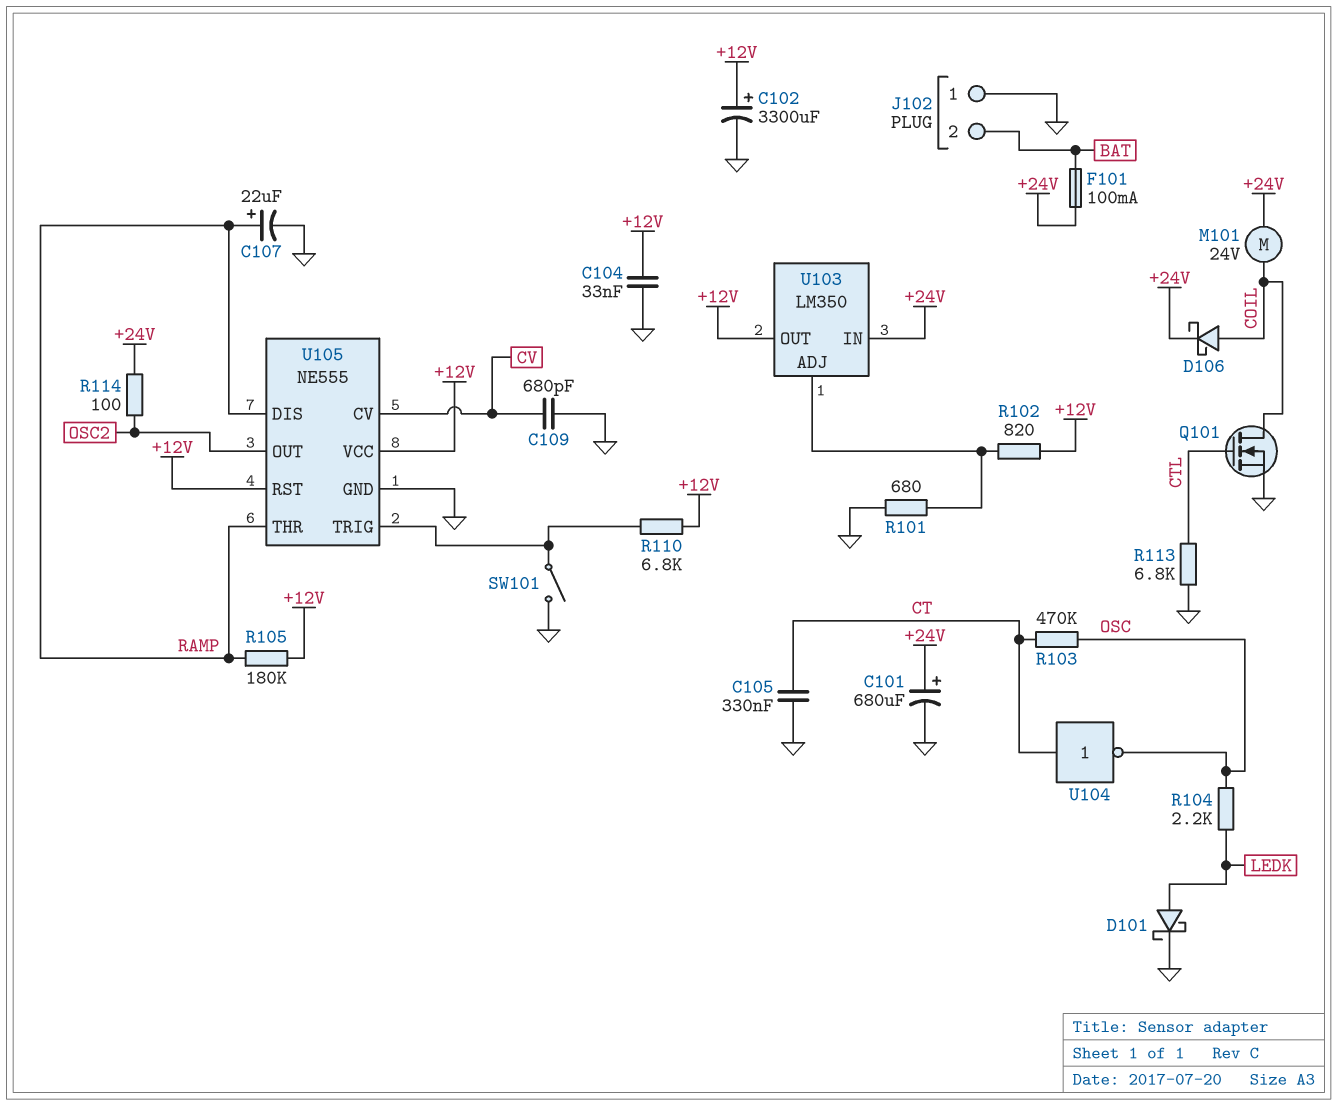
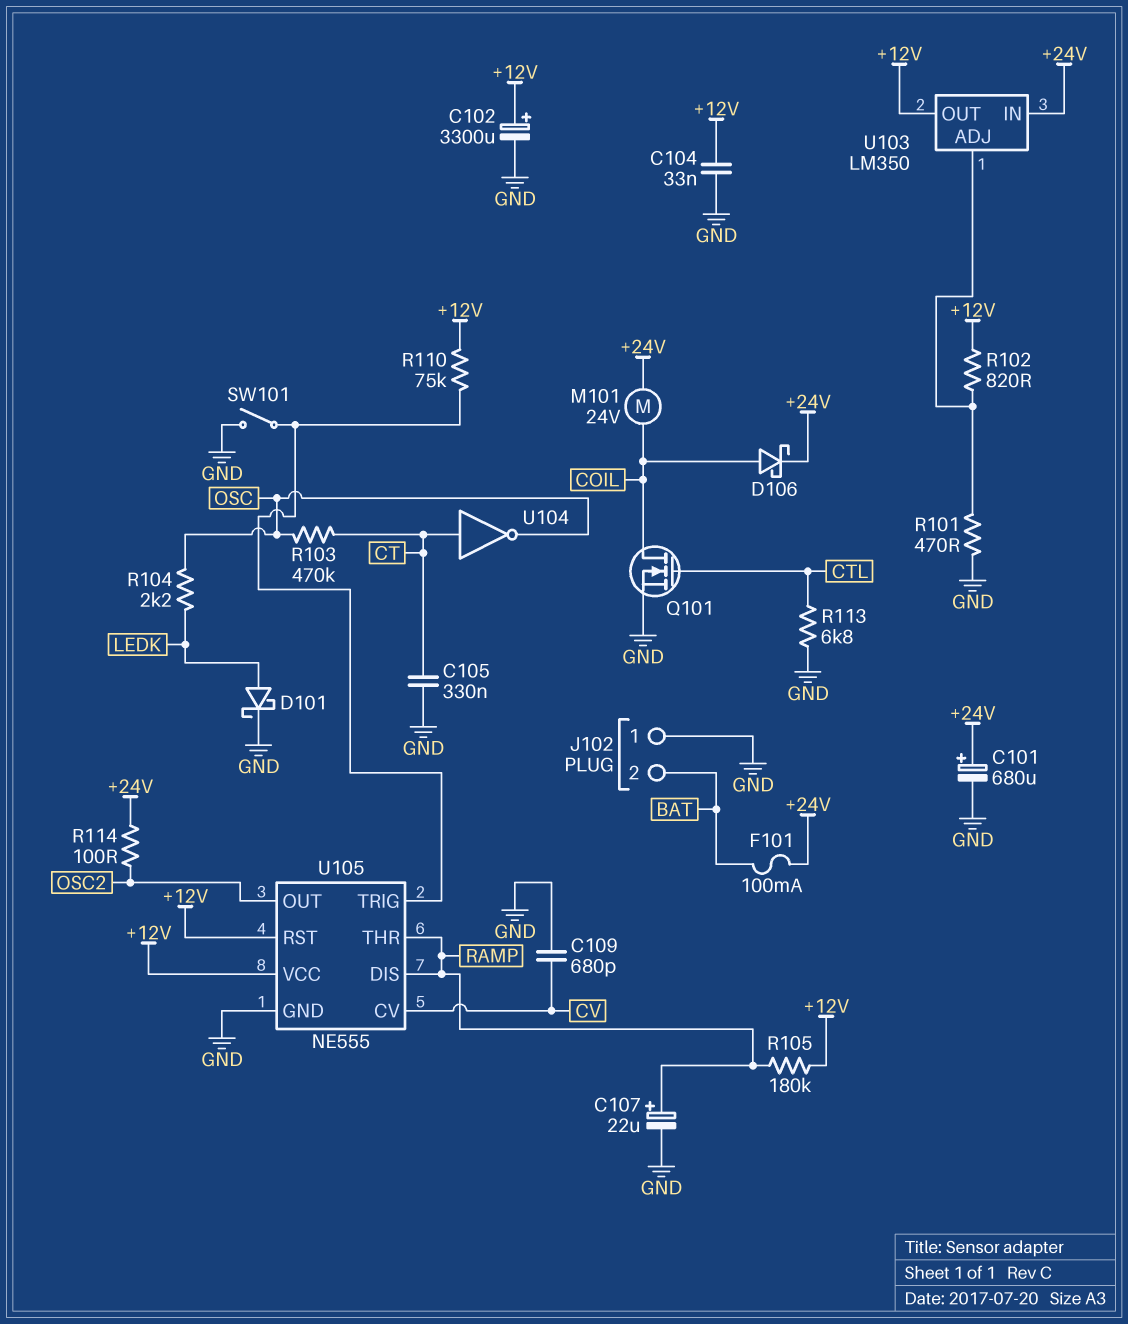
R101: 680 (GND, U103/ADJ) -> 470 (GND, U103/ADJ)
R110: 6.8k (+12V, U105/TRIG) -> 75k (+12V, U105/TRIG)

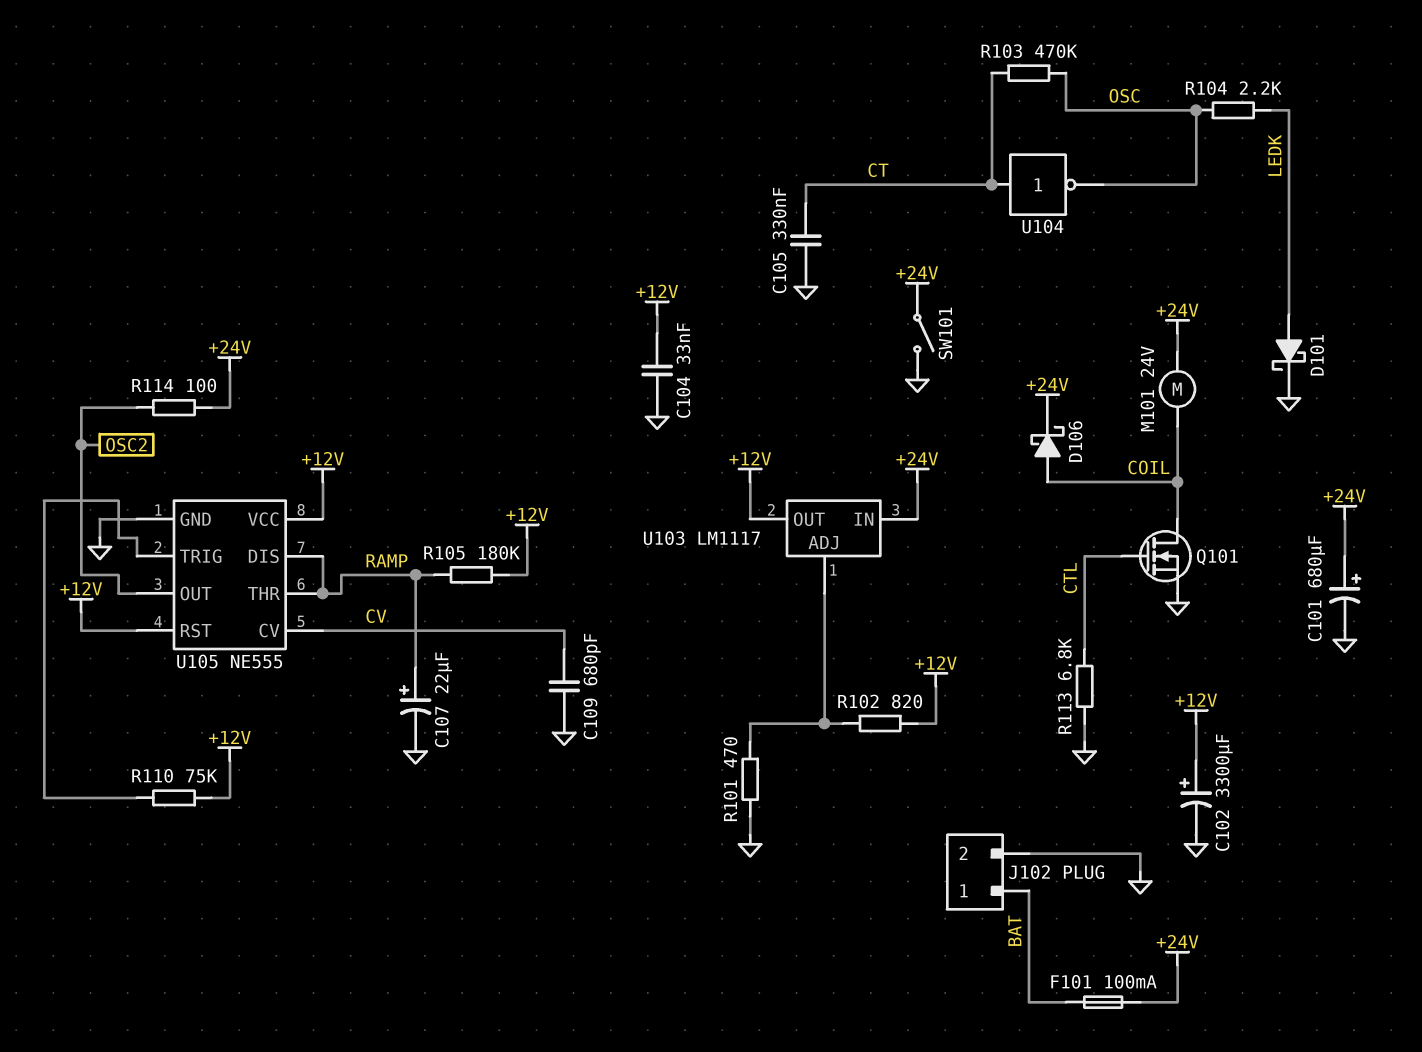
J102 pin 1: GND -> BAT
J102 pin 2: BAT -> GND
SW101: switch (GND, U105/TRIG) -> switch (+24V, GND)
U103: LM350 -> LM1117

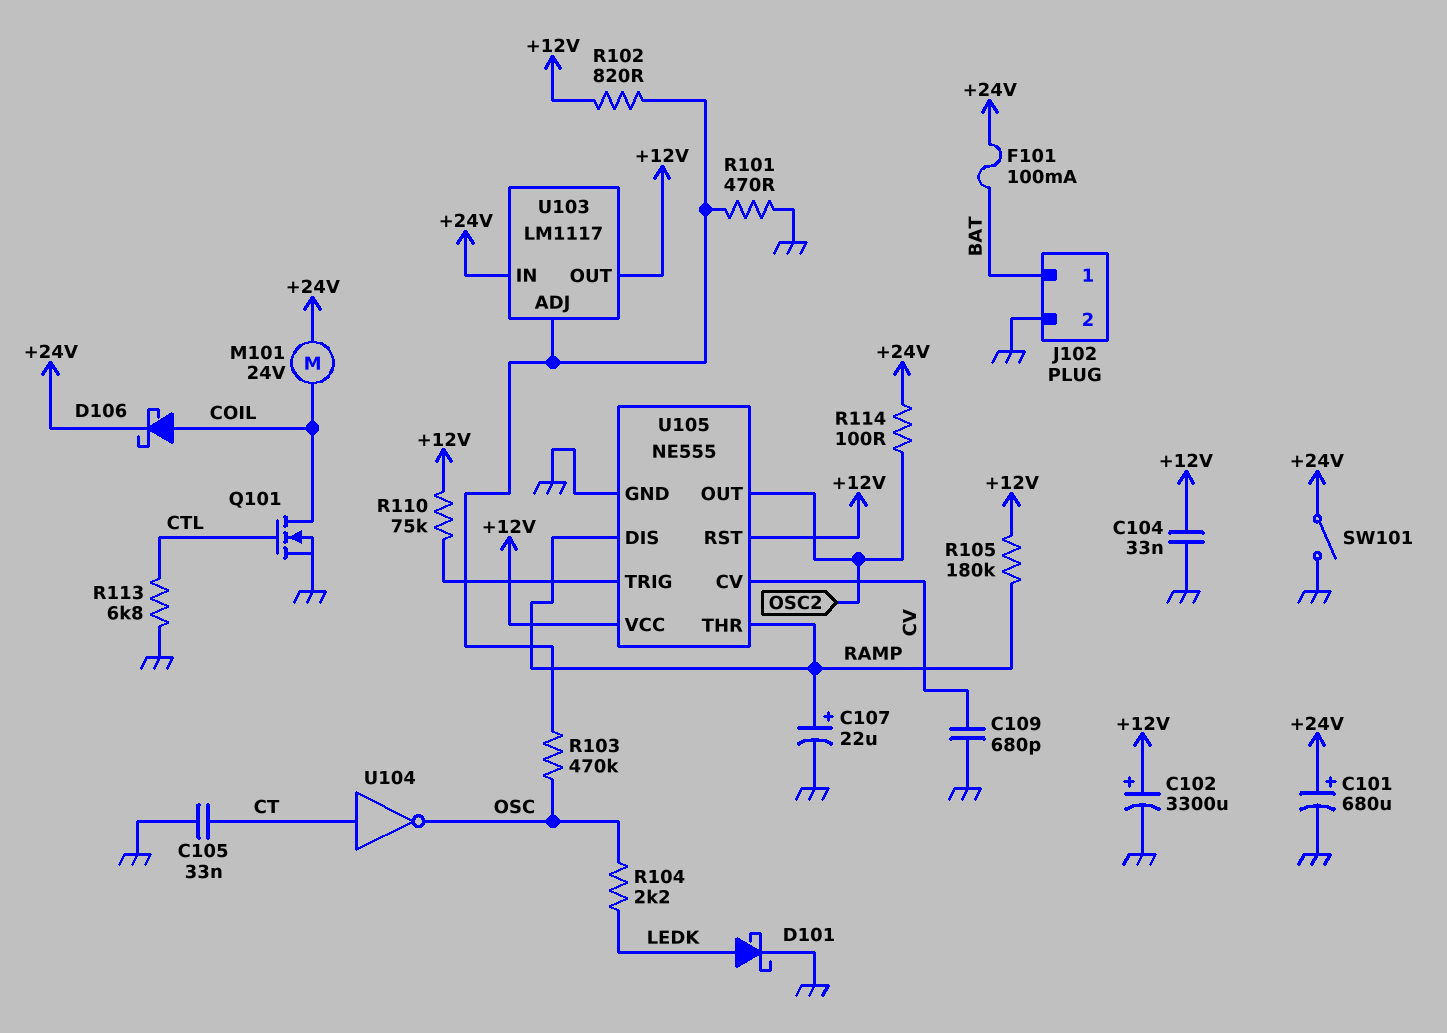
C105: 330nF (CT, GND) -> 33nF (CT, GND)
R103: 470k (CT, OSC) -> 470k (OSC, U103/ADJ)

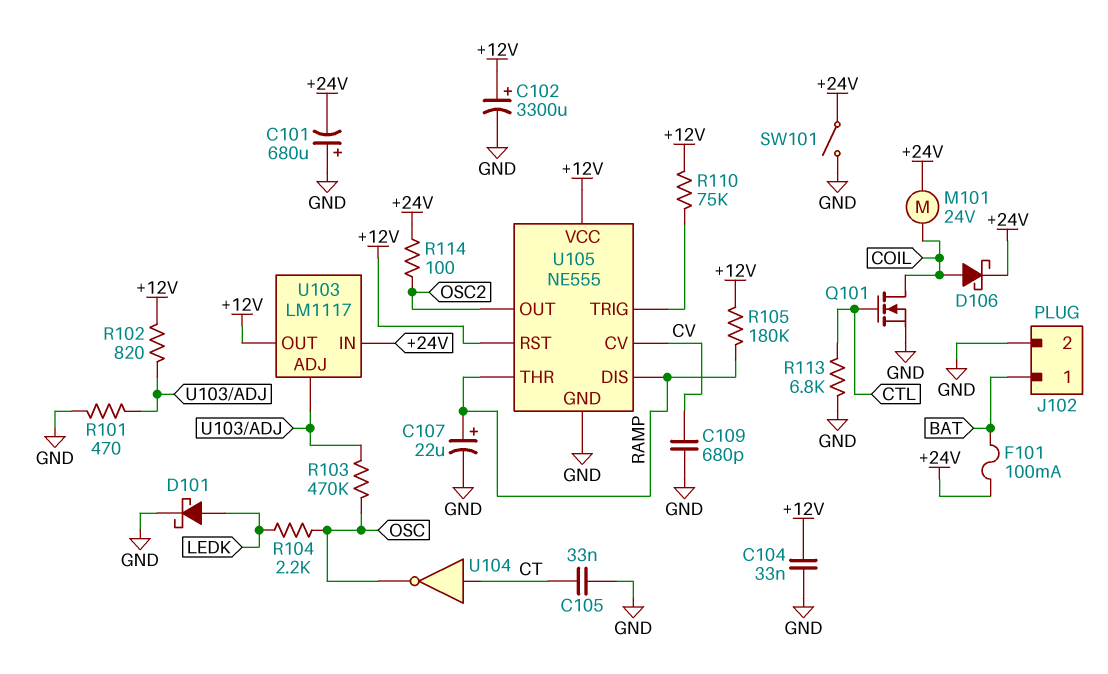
C101: 680uF (plus +24V, minus GND) -> 680uF (plus GND, minus +24V)

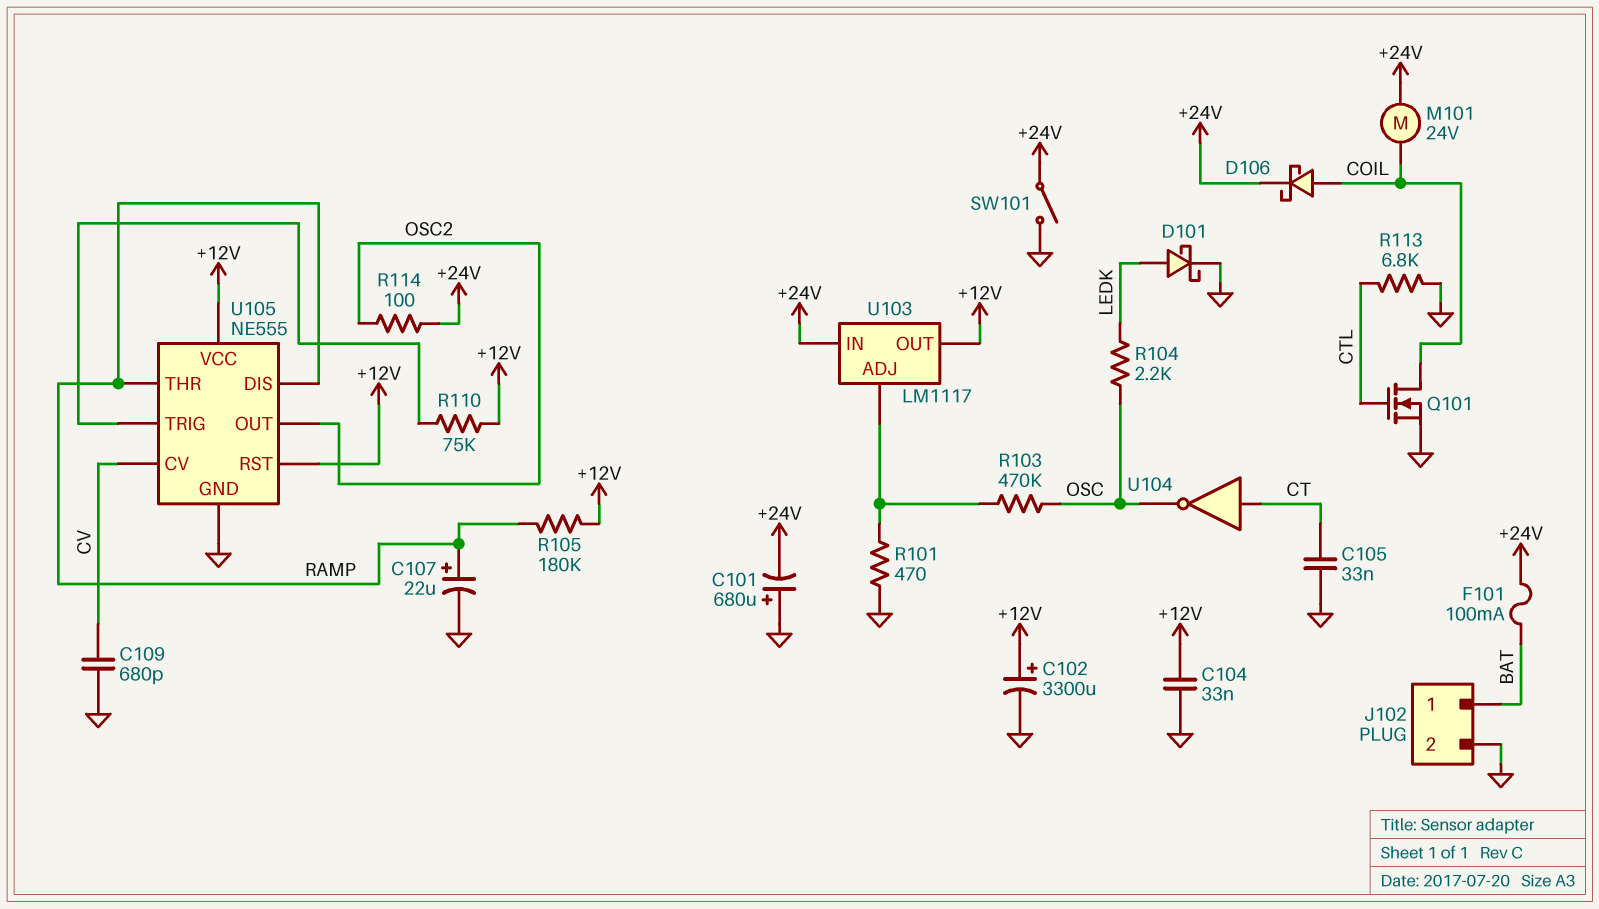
R102: 820 (+12V, U103/ADJ) -> none

